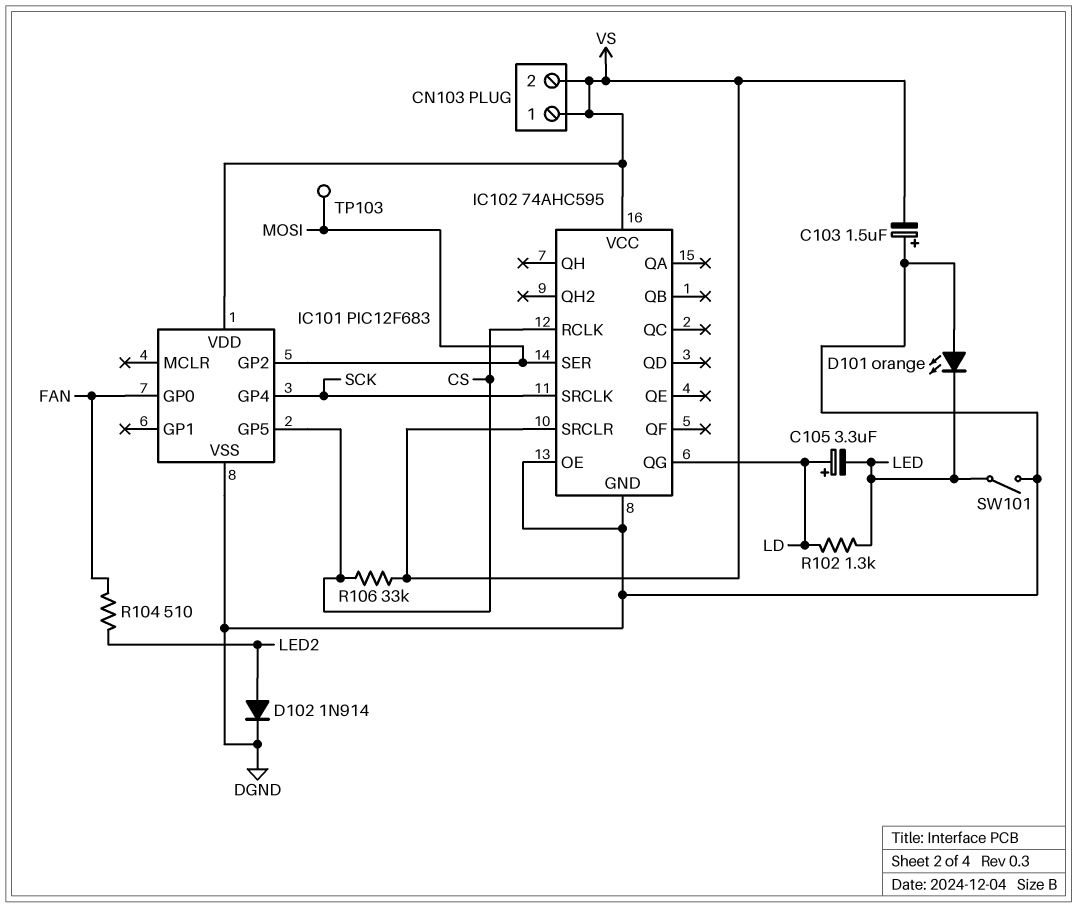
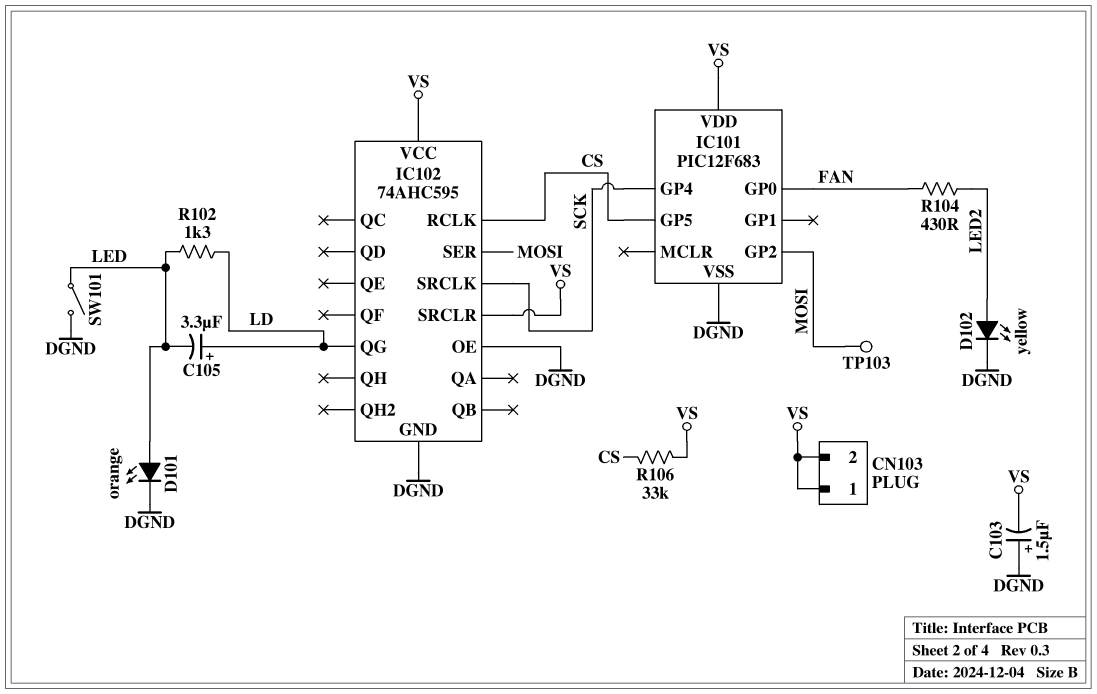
D101: LED orange (A DGND, K LED) -> LED orange (A LED, K DGND)
D102: diode 1N914 (A LED2, K DGND) -> LED yellow (A LED2, K DGND)
R104: 510 (FAN, LED2) -> 430 (FAN, LED2)

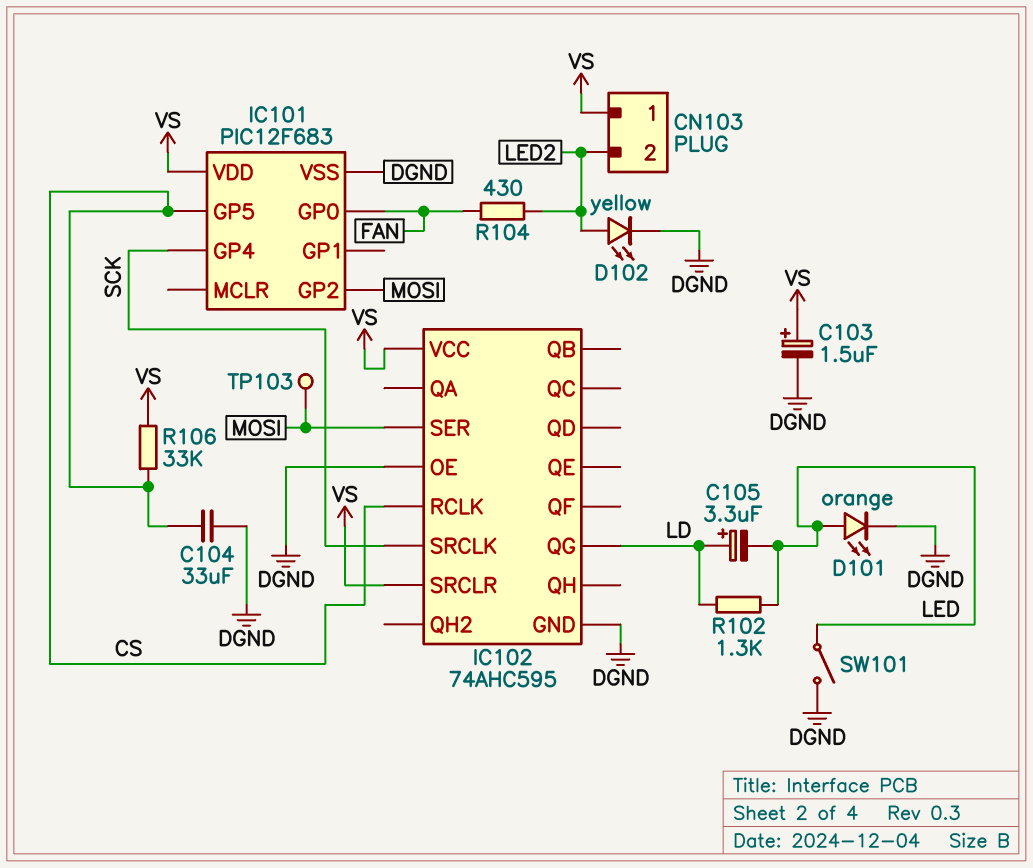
C103: 1.5uF (plus DGND, minus VS) -> 1.5uF (plus VS, minus DGND)
C104: none -> 33uF (CS, DGND)
CN103 pin 2: VS -> LED2

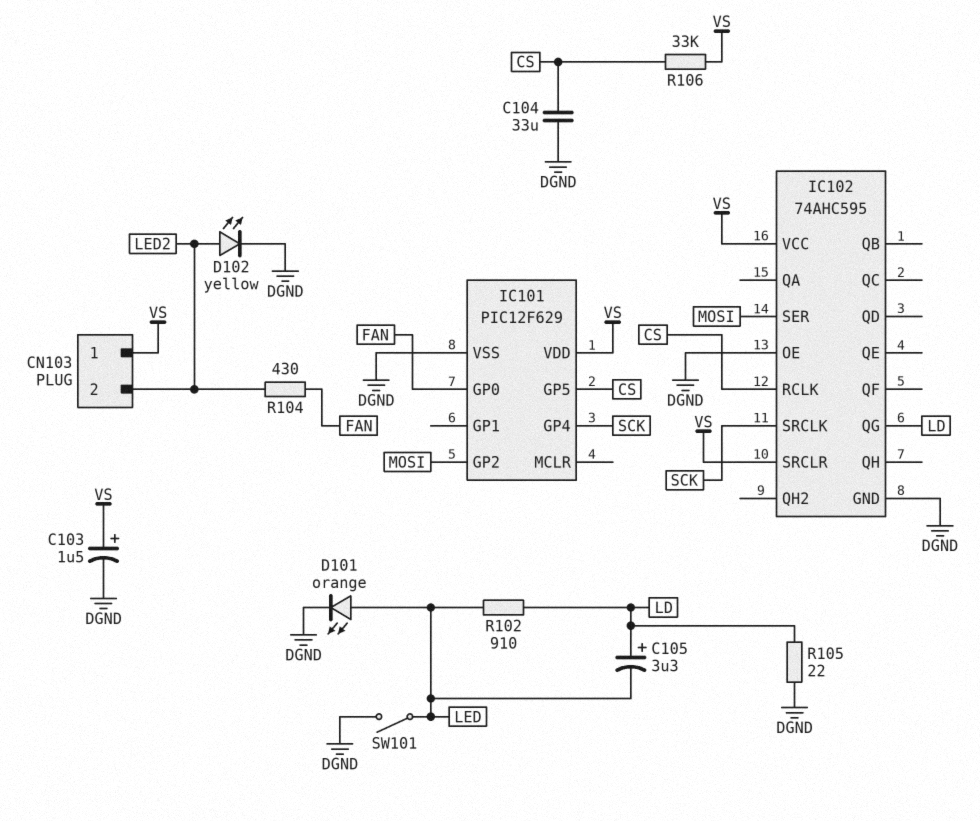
IC101: PIC12F683 -> PIC12F629
R102: 1.3k (LD, LED) -> 910 (LD, LED)
R105: none -> 22 (DGND, LD)
TP103: test point (MOSI) -> none

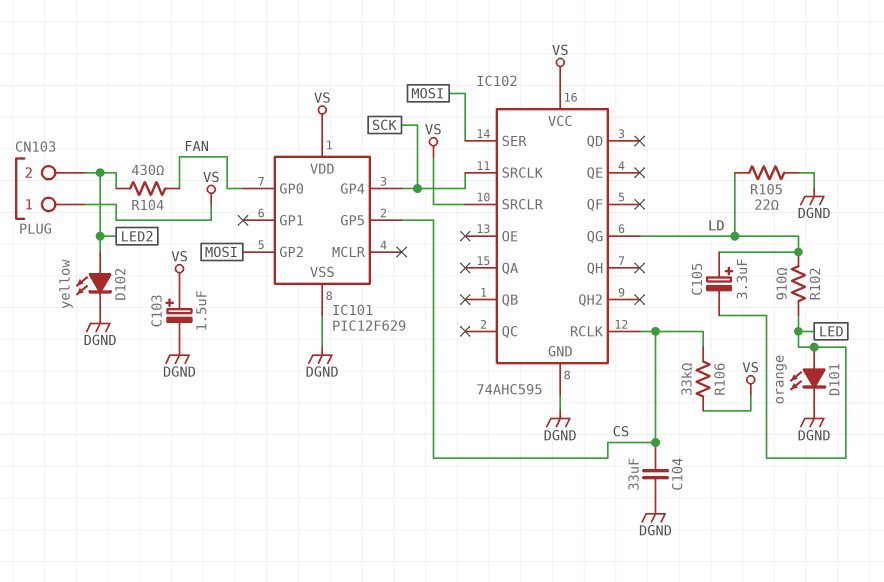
IC102 pin OE: DGND -> none
SW101: switch (DGND, LED) -> none

